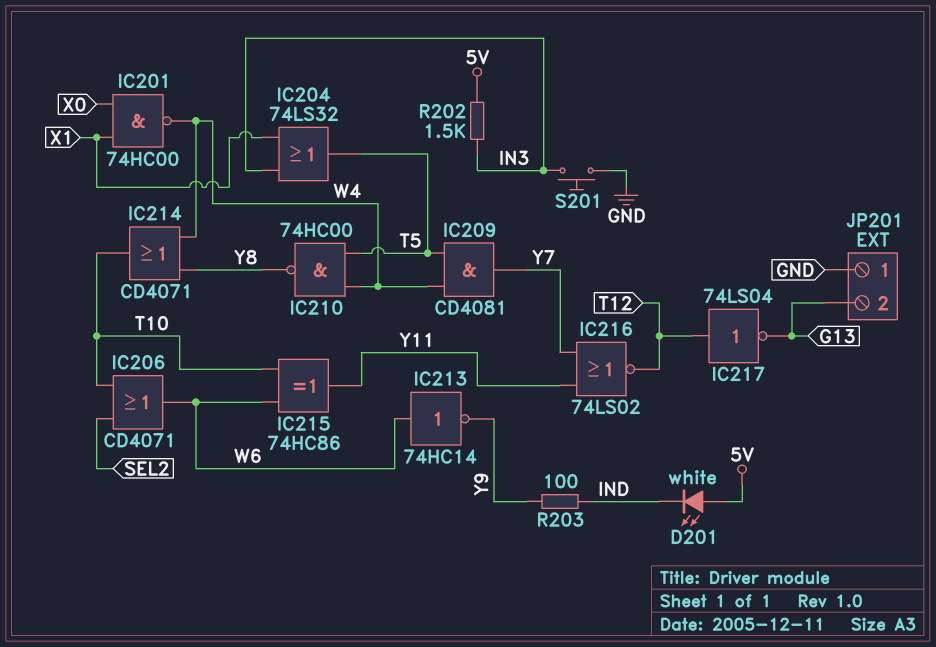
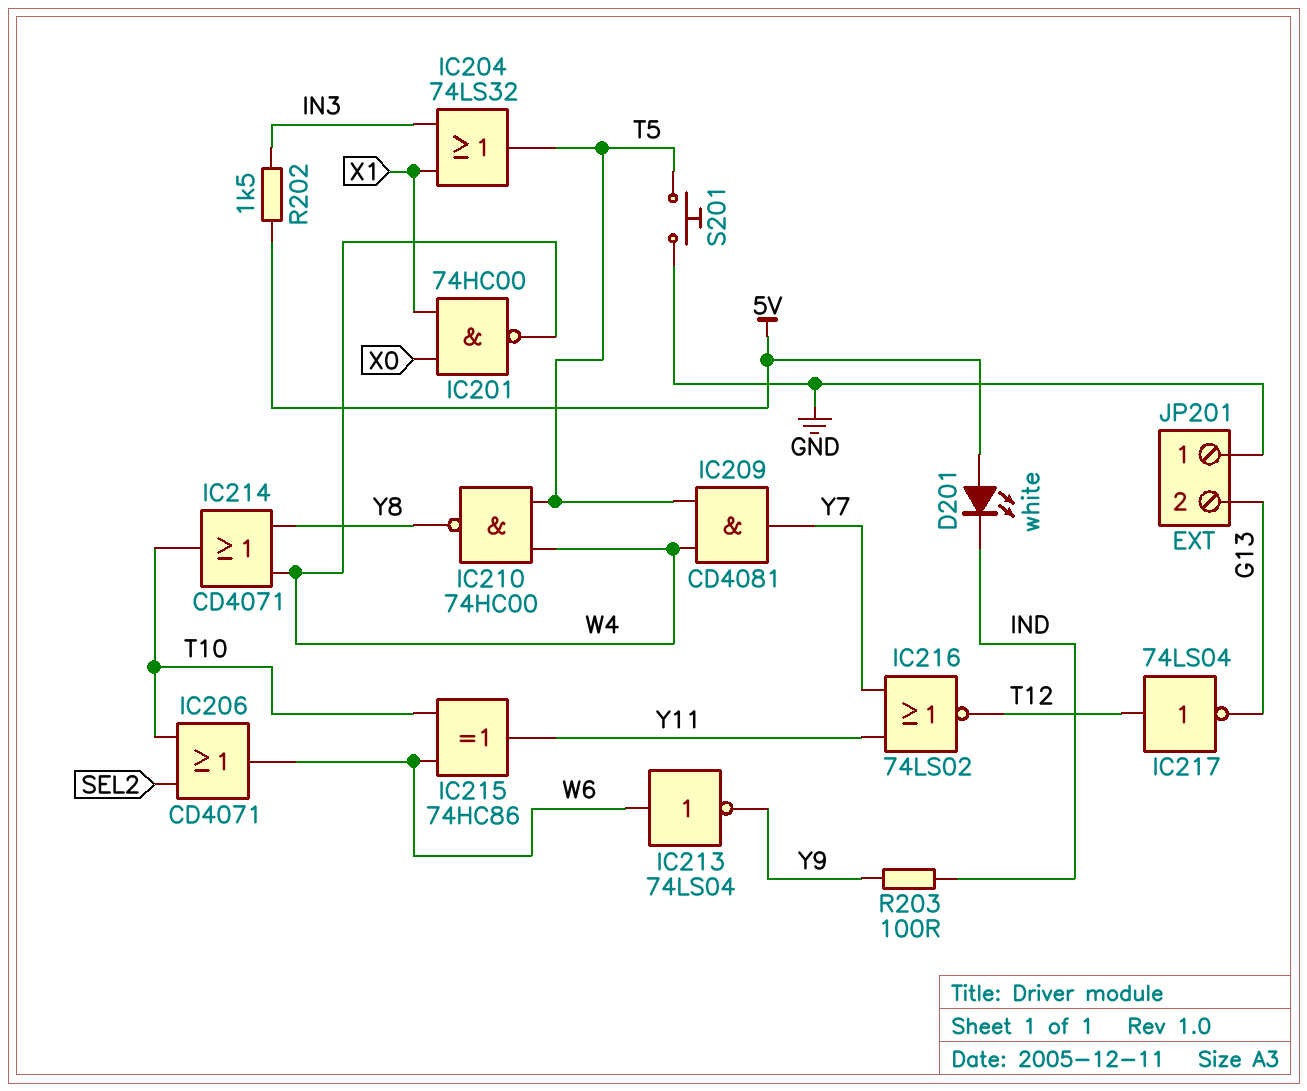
IC213: NOT 74HC14 (in W6, out Y9) -> NOT 74LS04 (in W6, out Y9)
S201: button (GND, IN3) -> button (GND, T5)

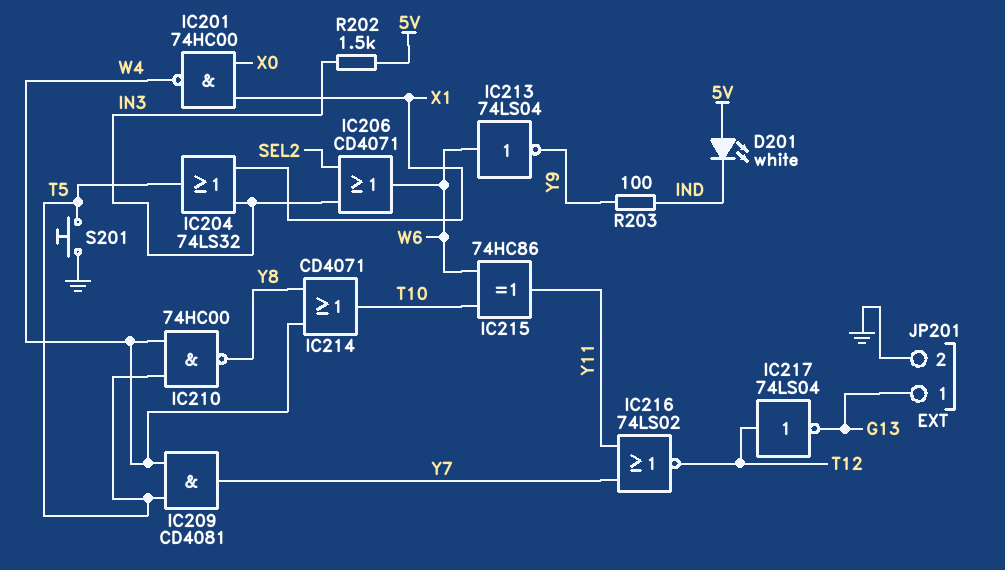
IC206: OR CD4071 (in SEL2, in T10, out W6) -> OR CD4071 (in IN3, in SEL2, out W6)
JP201 pin 1: GND -> G13
JP201 pin 2: G13 -> GND

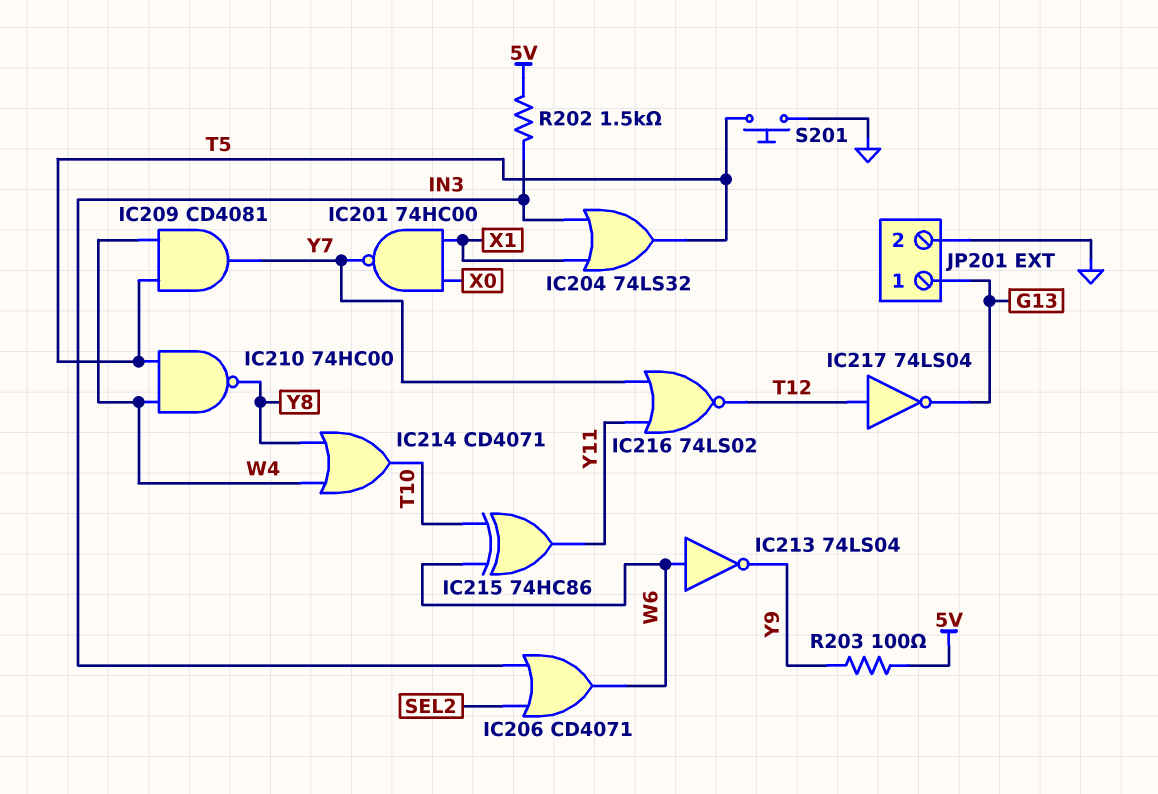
D201: LED white (A 5V, K IND) -> none
IC201: NAND 74HC00 (in X0, in X1, out W4) -> NAND 74HC00 (in X0, in X1, out Y7)
R203: 100 (IND, Y9) -> 100 (5V, Y9)

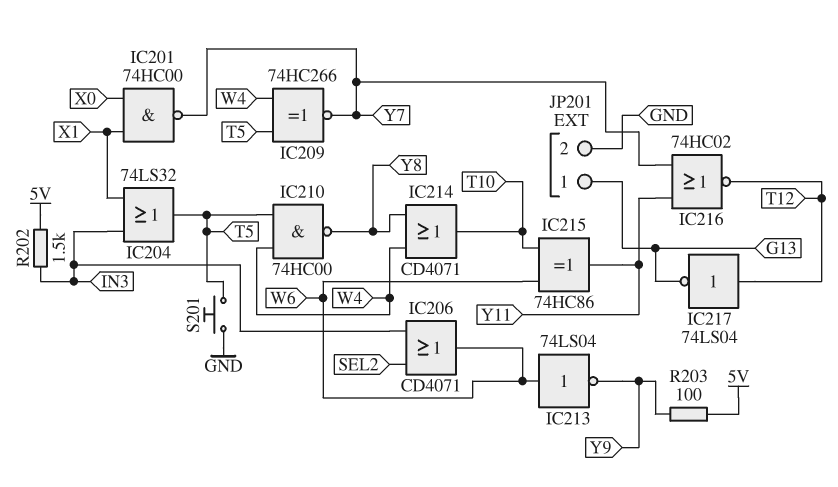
IC209: AND CD4081 (in T5, in W4, out Y7) -> XNOR 74HC266 (in T5, in W4, out Y7)
IC216: NOR 74LS02 (in Y7, in Y11, out T12) -> NOR 74HC02 (in Y7, in Y11, out T12)

